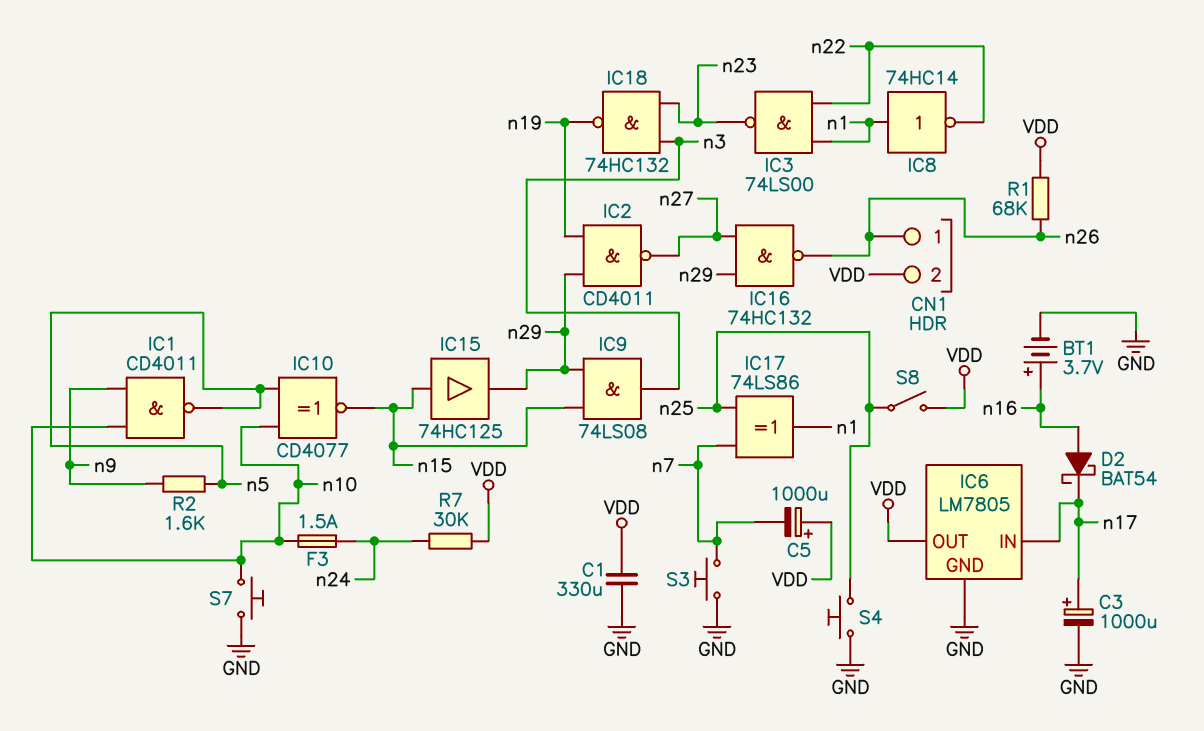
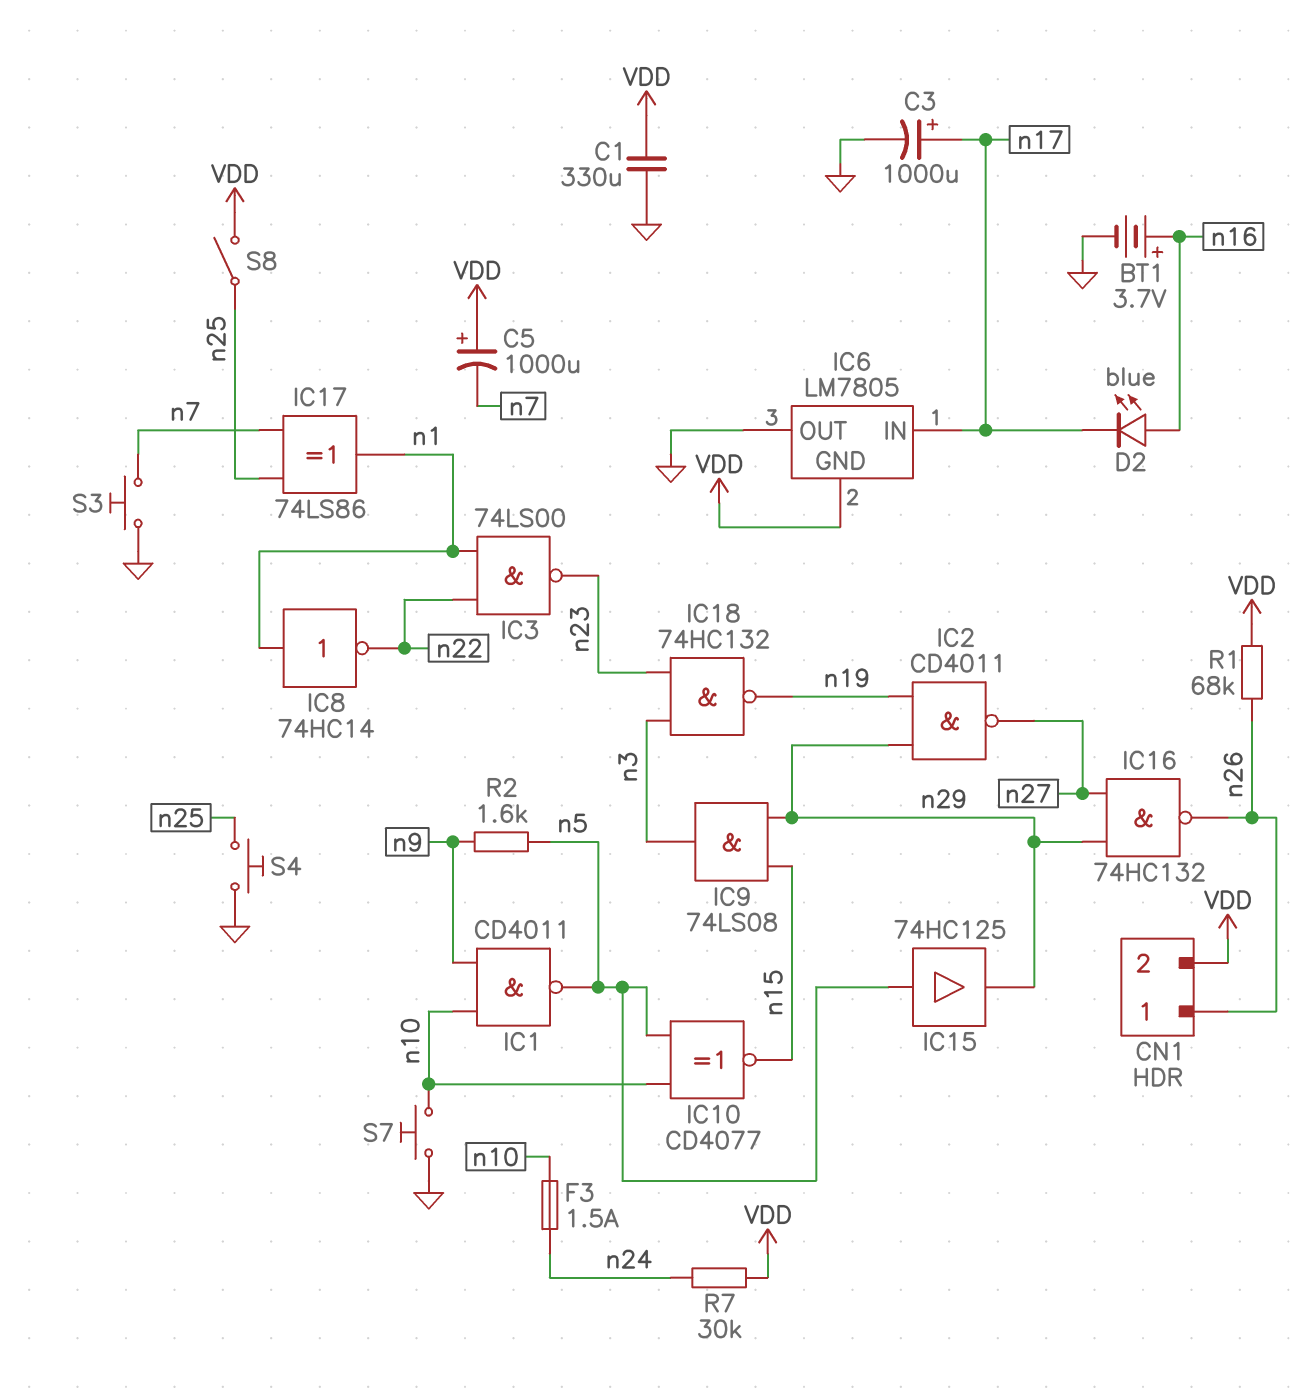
D2: schottky BAT54 (A n16, K n17) -> LED blue (A n16, K n17)
IC6 pin GND: GND -> VDD
IC6 pin OUT: VDD -> GND
IC15: buffer 74HC125 (in n15, out n29) -> buffer 74HC125 (in n5, out n29)

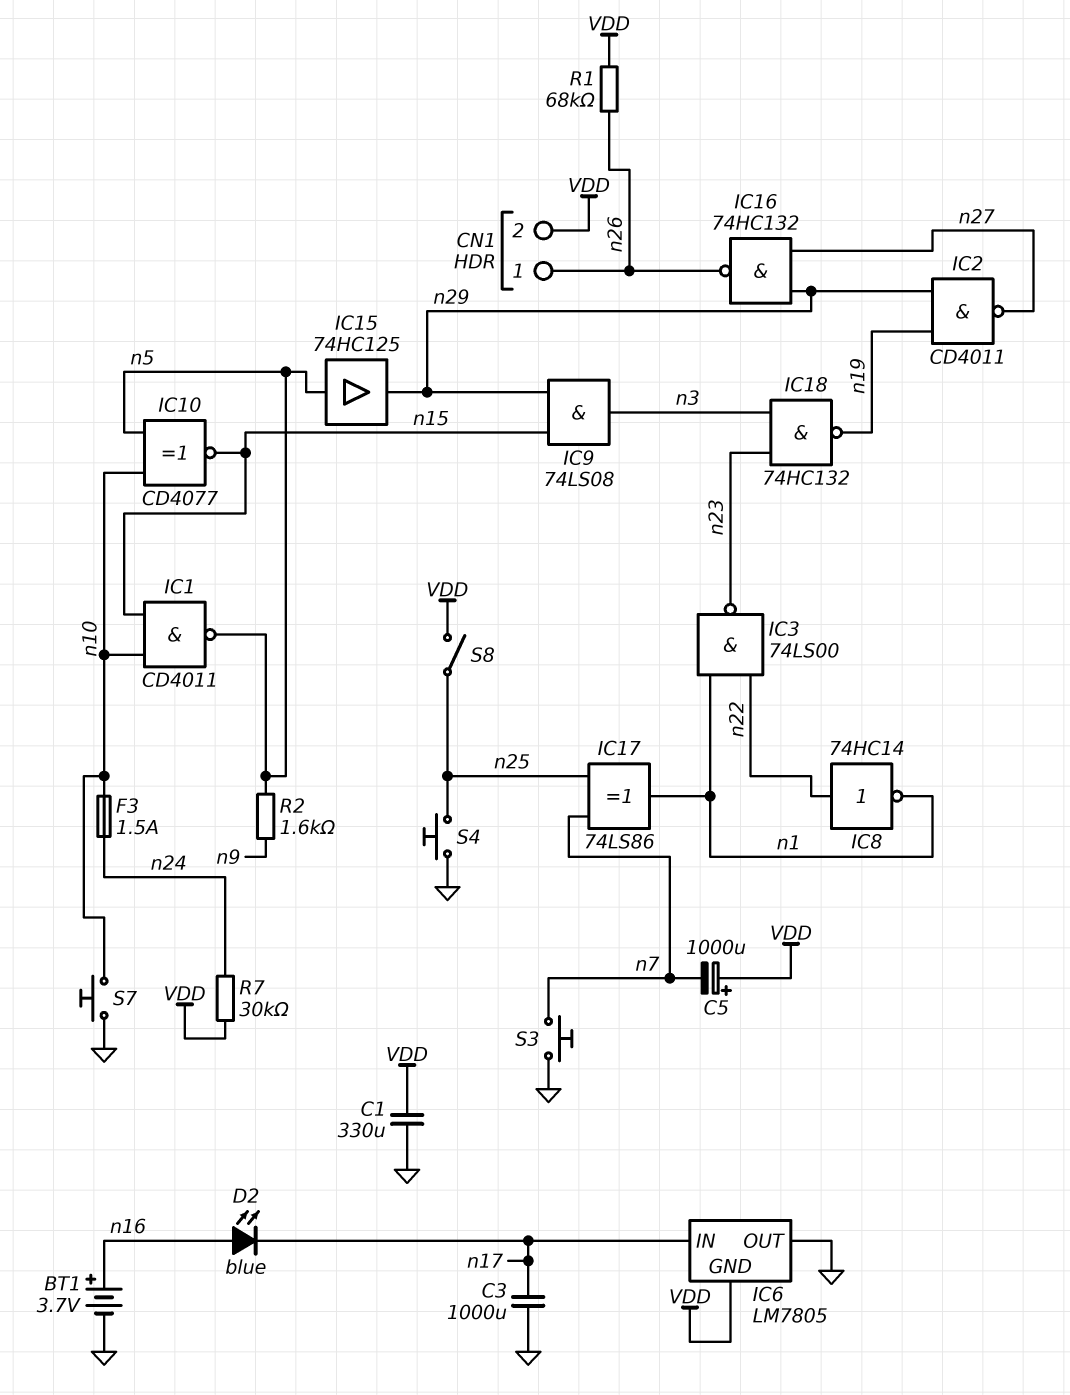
C3: 1000uF (plus n17, minus GND) -> 1000uF (GND, n17)
IC1: NAND CD4011 (in n9, in n10, out n5) -> NAND CD4011 (in n10, in n15, out n5)
IC8: NOT 74HC14 (in n1, out n22) -> NOT 74HC14 (in n22, out n1)

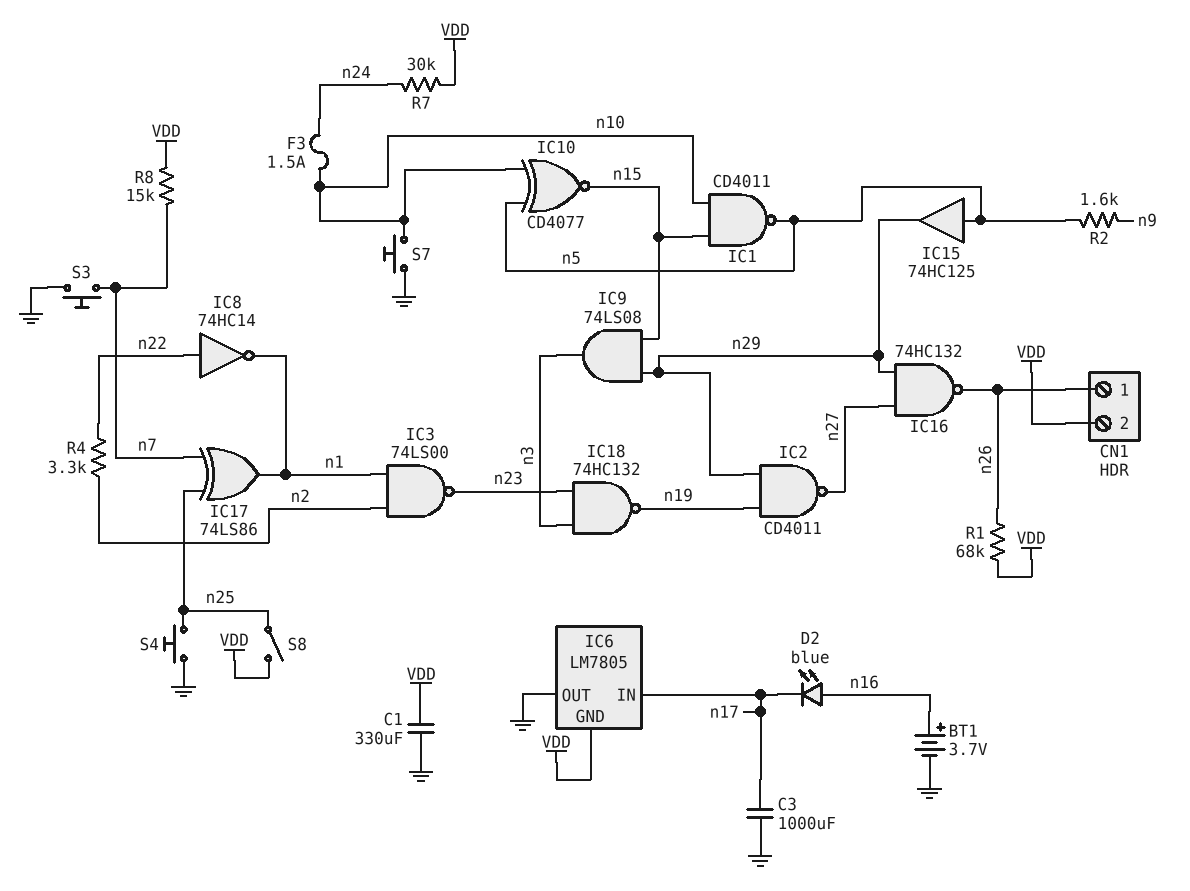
C5: 1000uF (plus VDD, minus n7) -> none
IC3: NAND 74LS00 (in n1, in n22, out n23) -> NAND 74LS00 (in n1, in n2, out n23)
R4: none -> 3.3k (n2, n22)
R8: none -> 15k (VDD, n7)

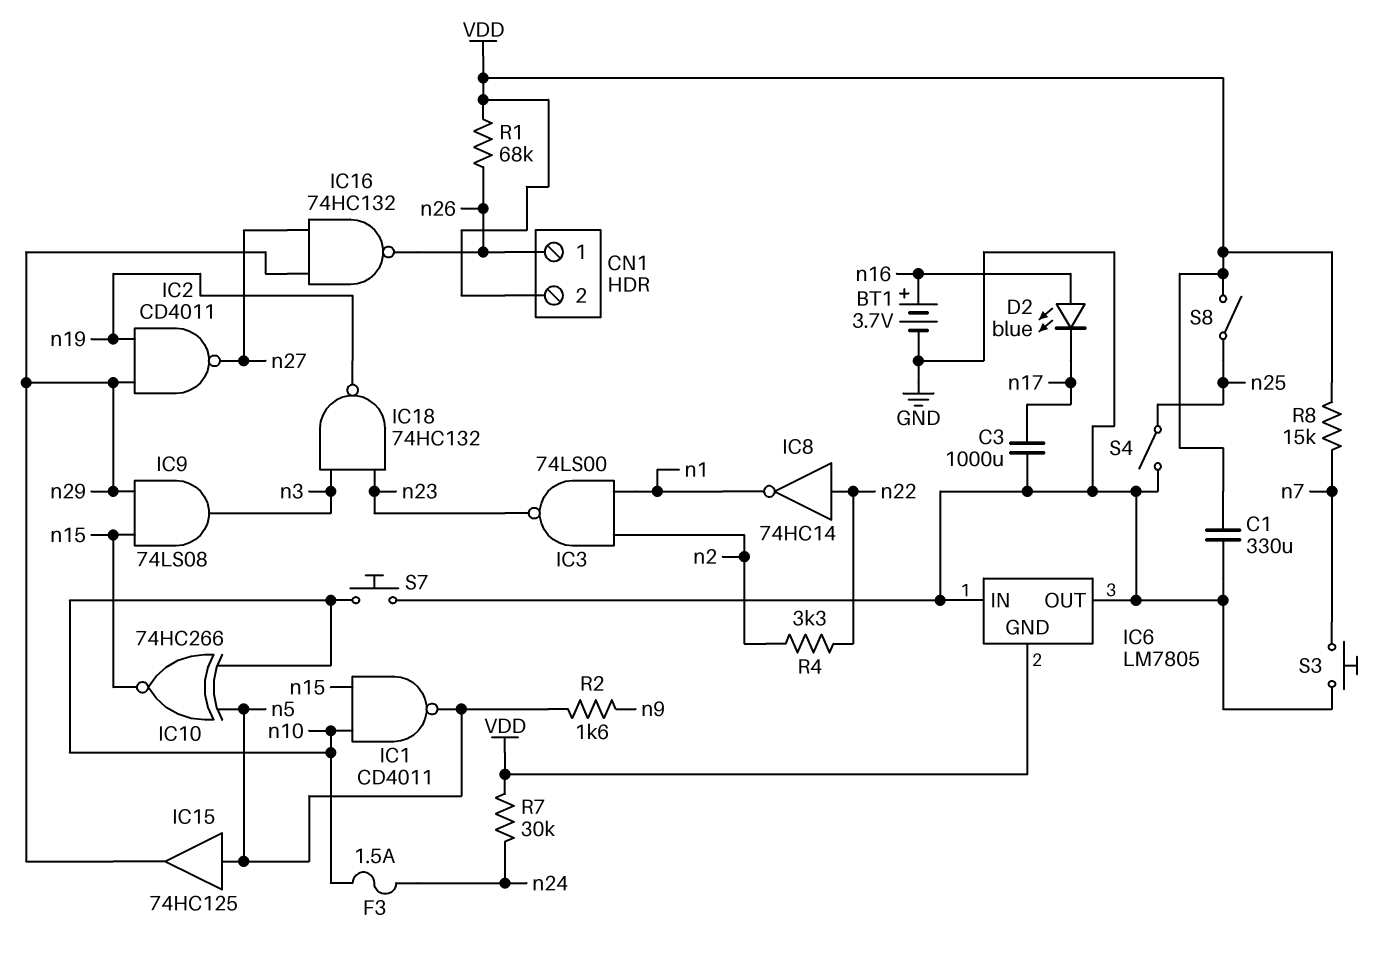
IC6 pin IN: n17 -> GND
IC10: XNOR CD4077 (in n5, in n10, out n15) -> XNOR 74HC266 (in n5, in n10, out n15)
IC17: XOR 74LS86 (in n7, in n25, out n1) -> none
S4: button (GND, n25) -> switch (GND, n25)

